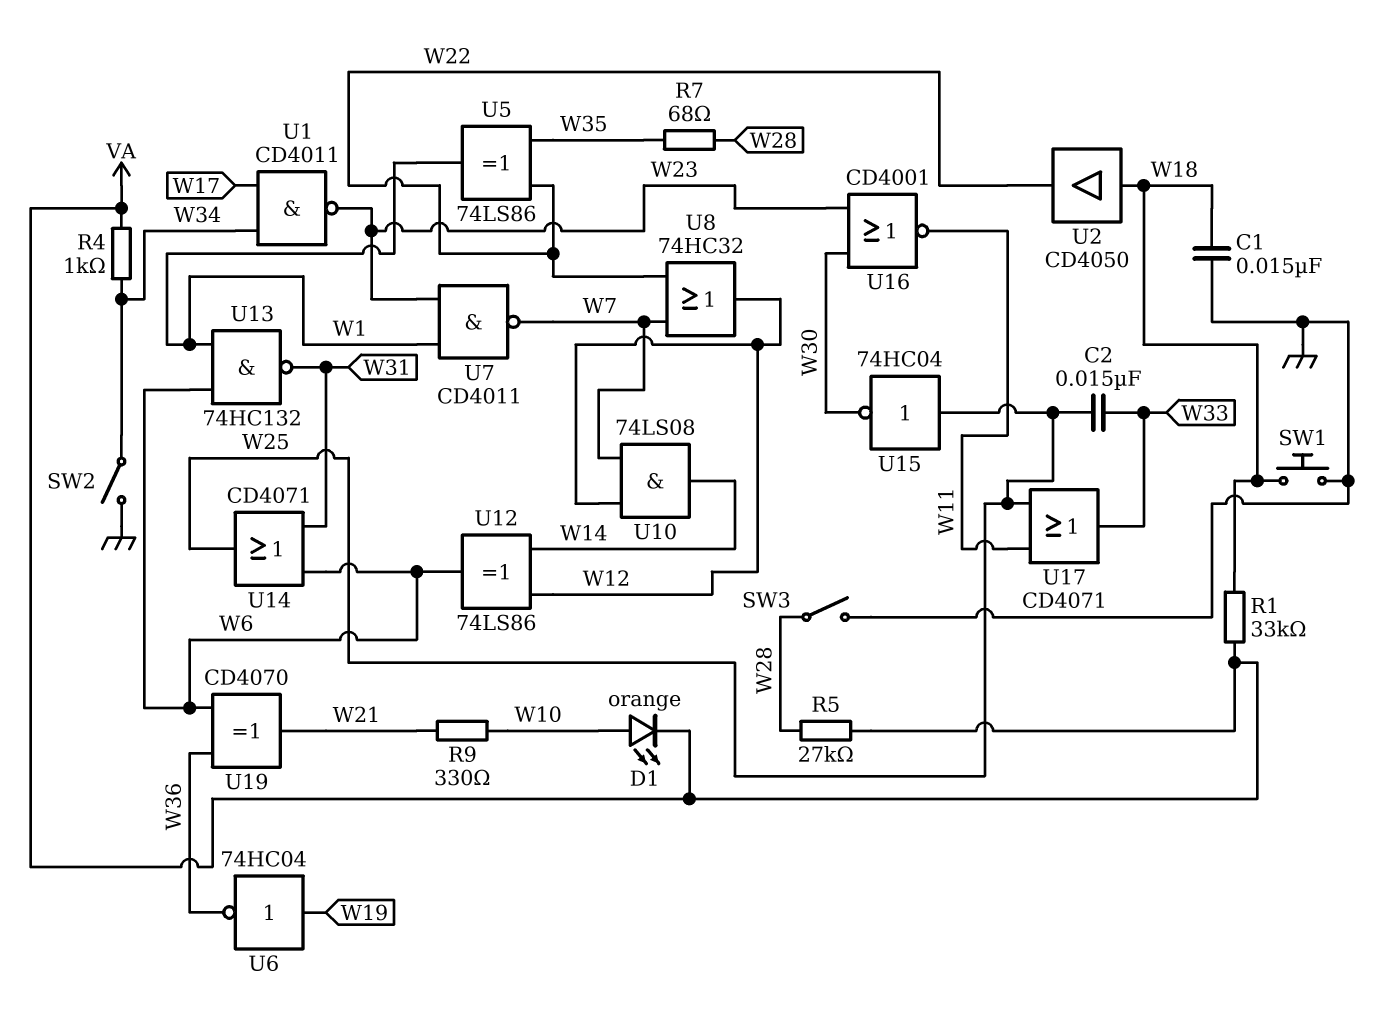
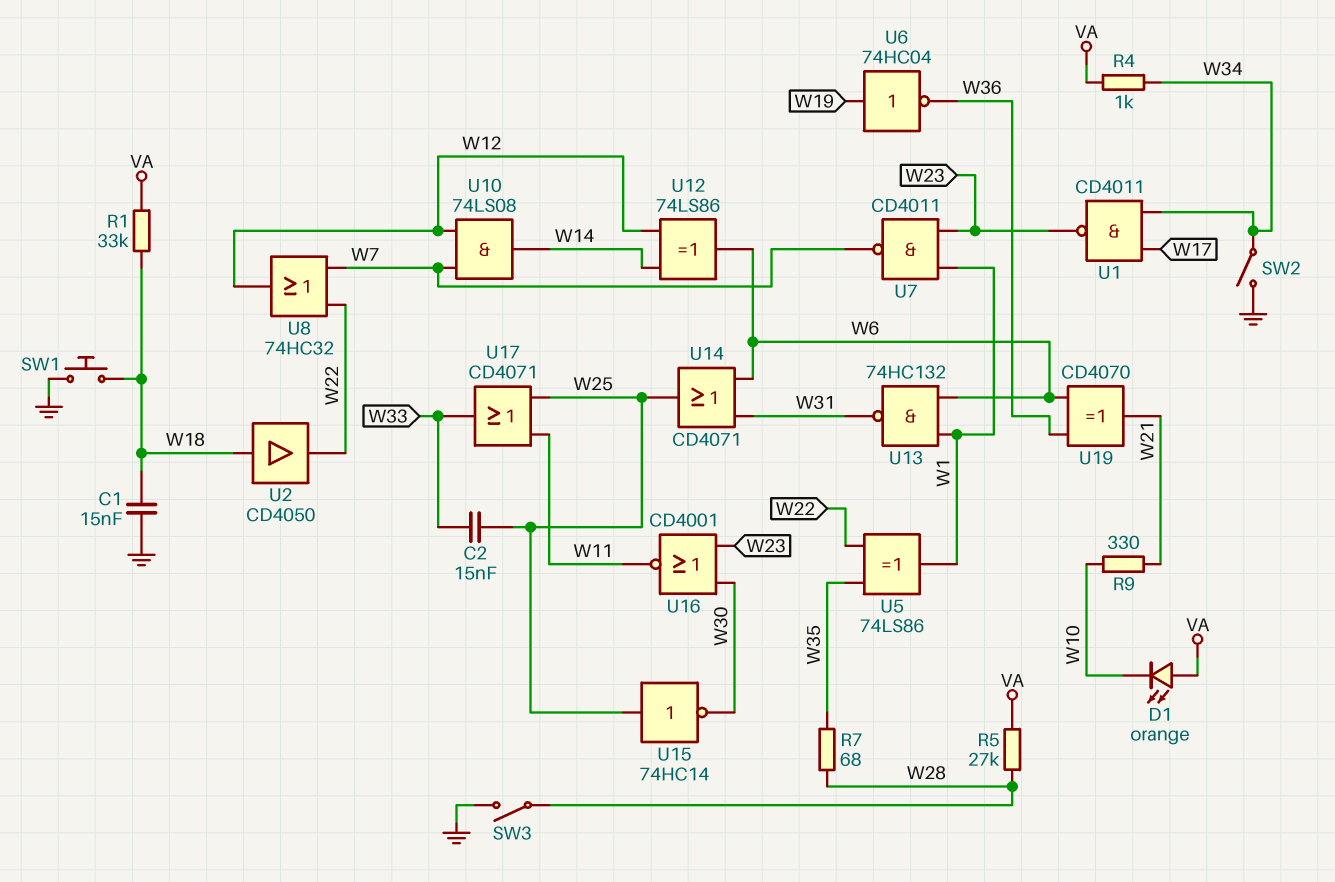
D1: LED orange (A W10, K VA) -> LED orange (A VA, K W10)
U15: NOT 74HC04 (in W25, out W30) -> NOT 74HC14 (in W25, out W30)

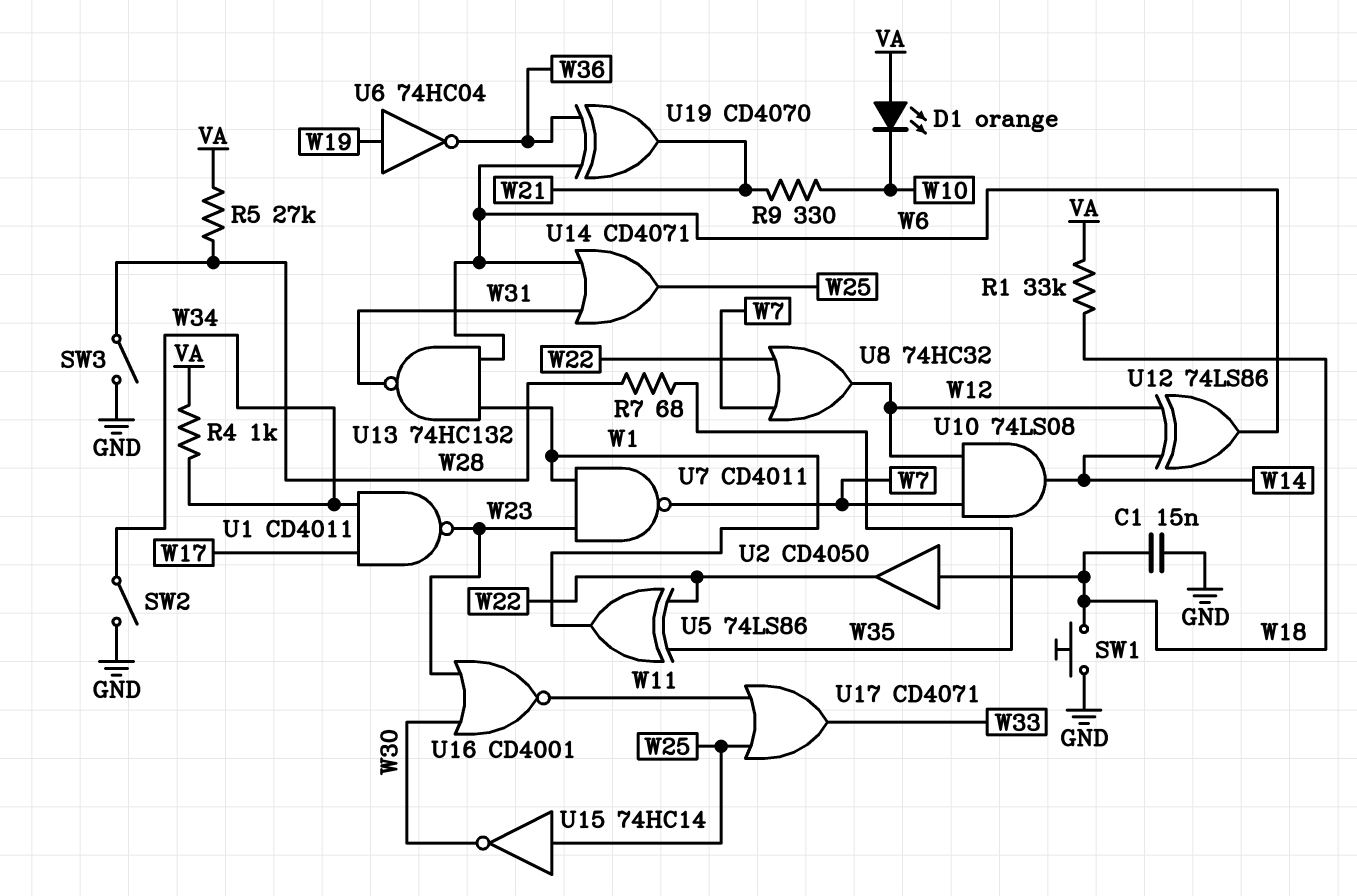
C2: 15nF (W25, W33) -> none

